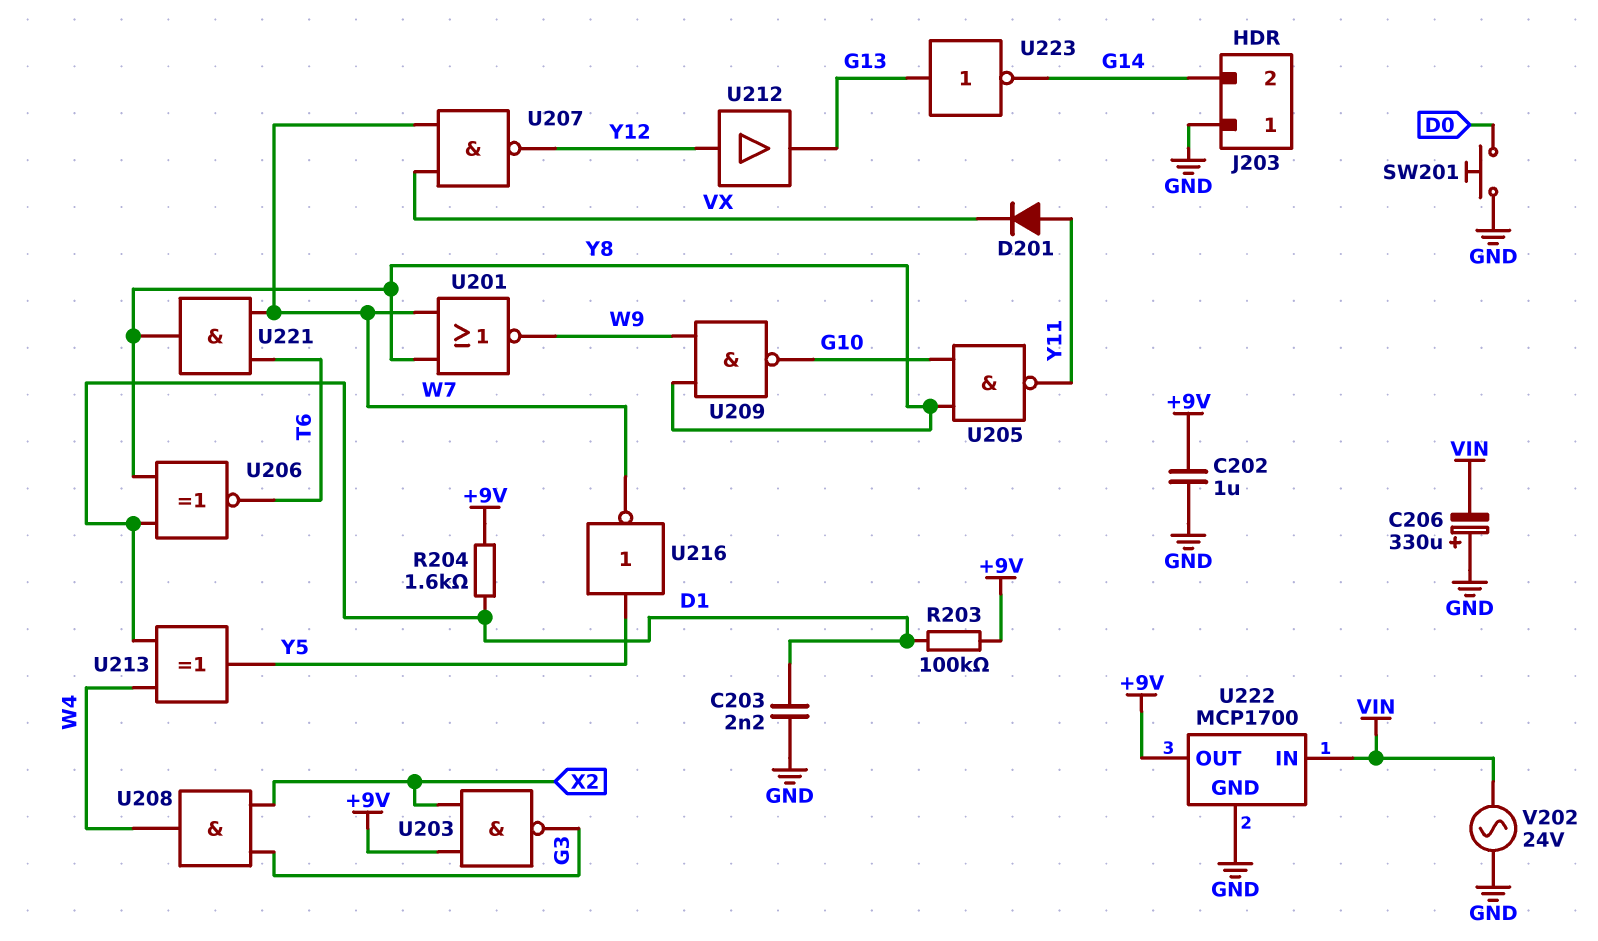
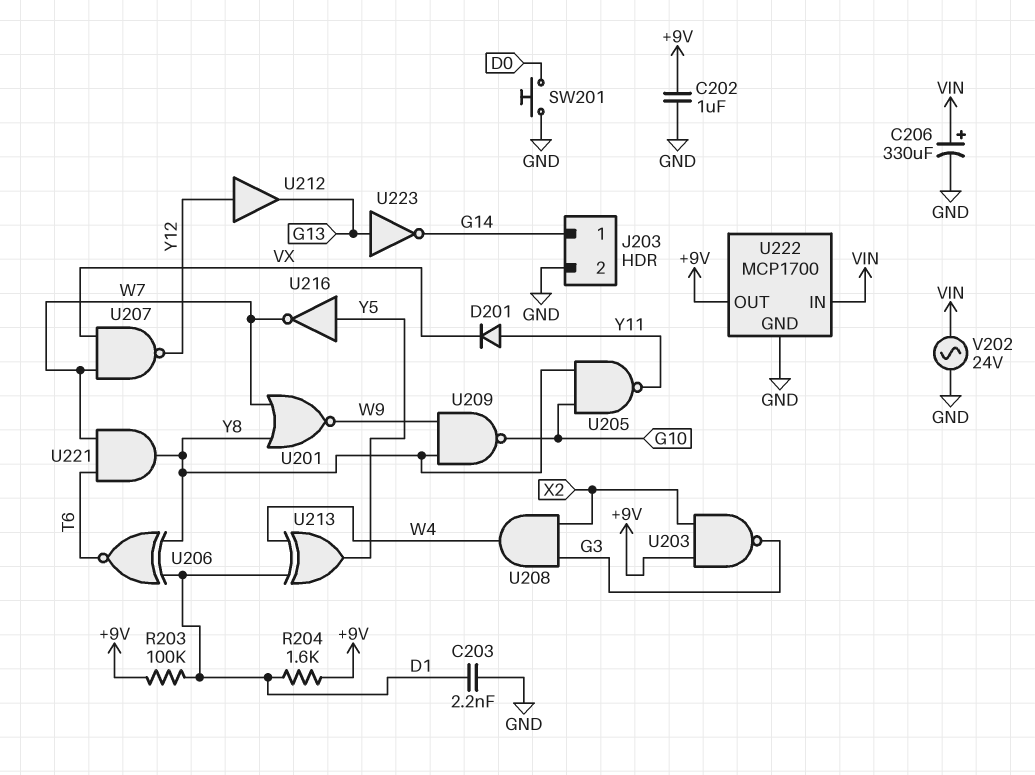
C206: 330uF (plus GND, minus VIN) -> 330uF (plus VIN, minus GND)
J203 pin 1: GND -> G14
J203 pin 2: G14 -> GND

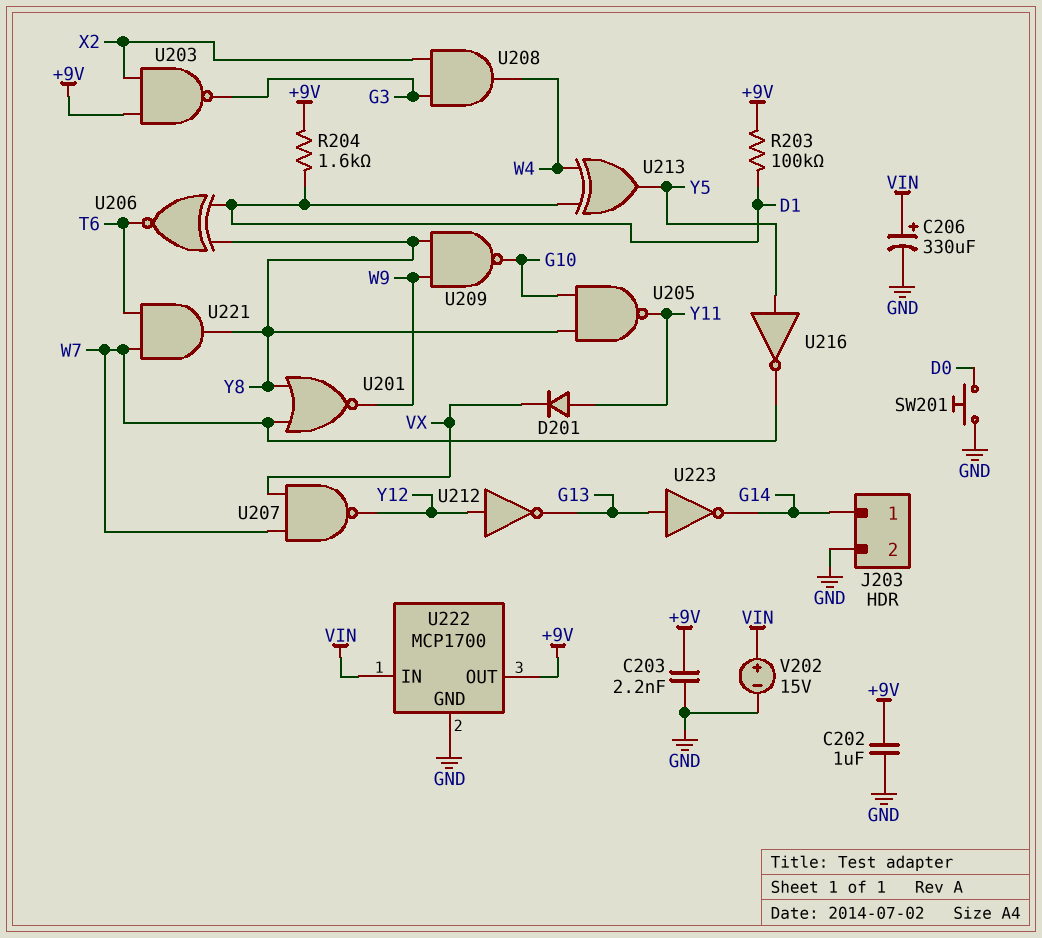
C203: 2.2nF (D1, GND) -> 2.2nF (+9V, GND)
U212: buffer (in Y12, out G13) -> NOT (in Y12, out G13)
V202: AC 24V (GND, VIN) -> 15V (plus VIN, minus GND)

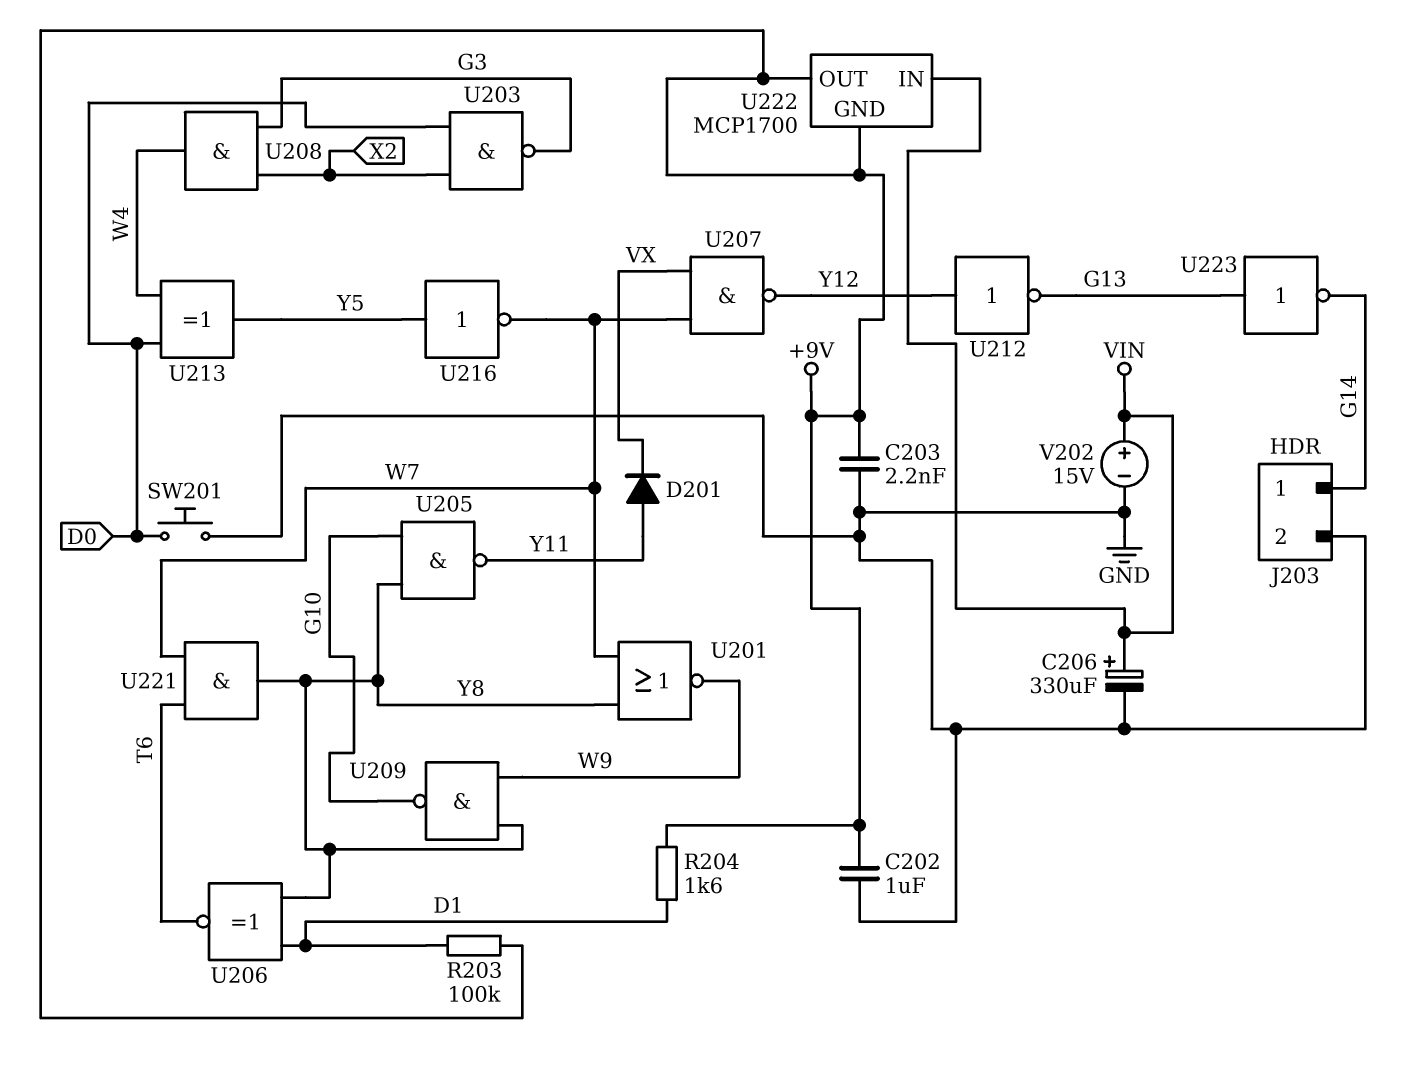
U203: NAND (in +9V, in X2, out G3) -> NAND (in D0, in X2, out G3)
U213: XOR (in D1, in W4, out Y5) -> XOR (in D0, in W4, out Y5)
U222 pin GND: GND -> +9V

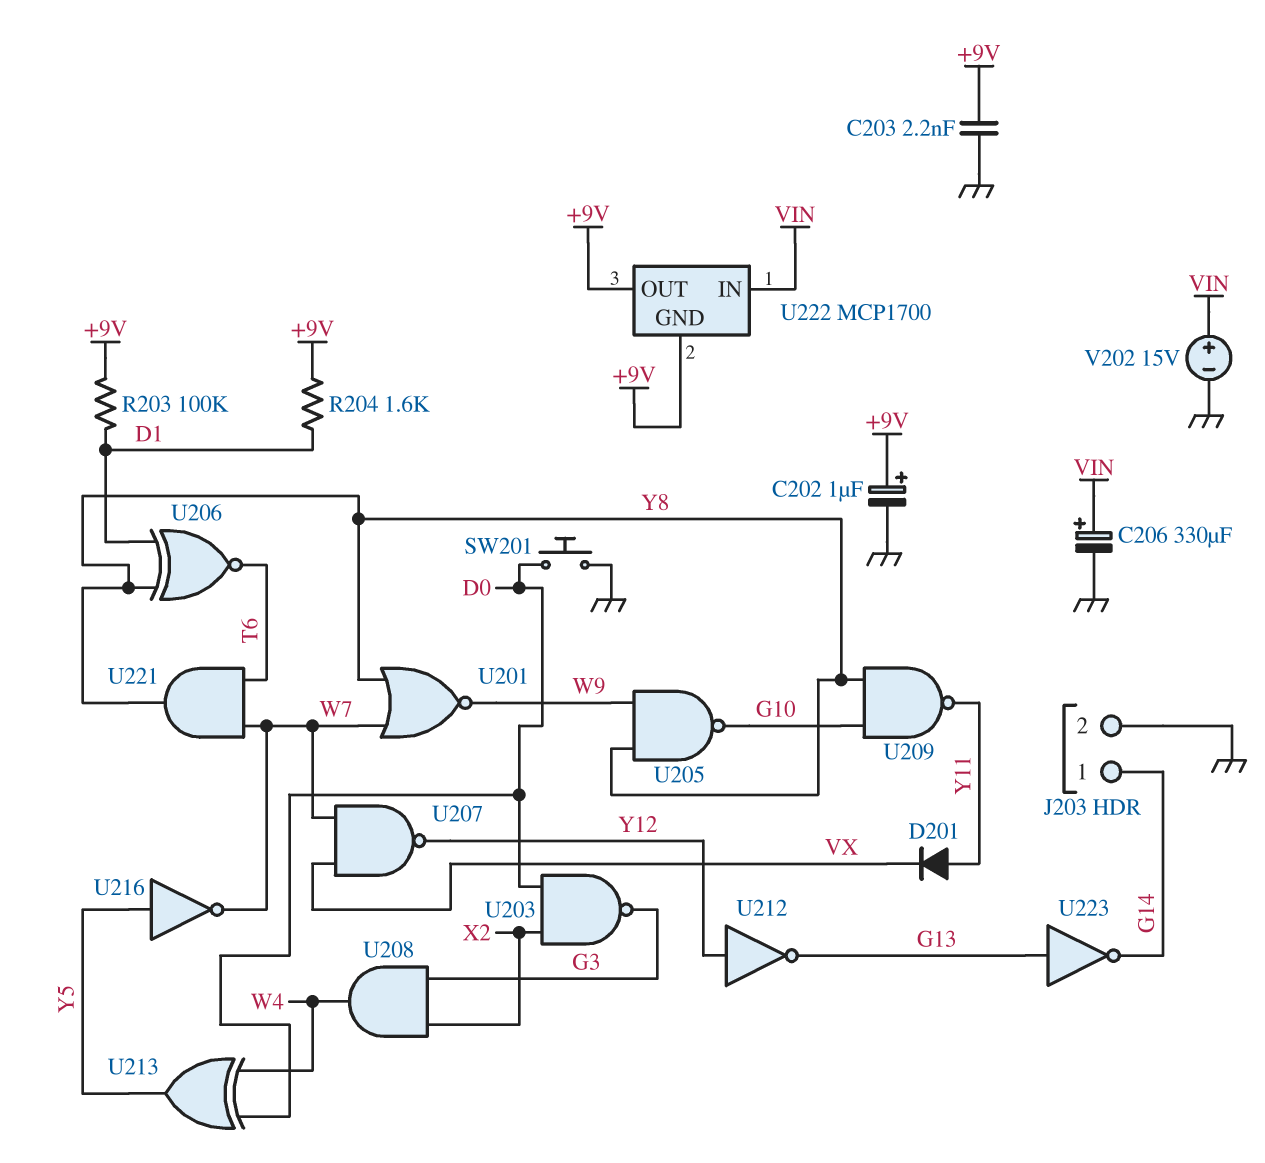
C202: 1uF (+9V, GND) -> 1uF (plus +9V, minus GND)
U205: NAND (in G10, in Y8, out Y11) -> NAND (in W9, in Y8, out G10)
U209: NAND (in W9, in Y8, out G10) -> NAND (in G10, in Y8, out Y11)

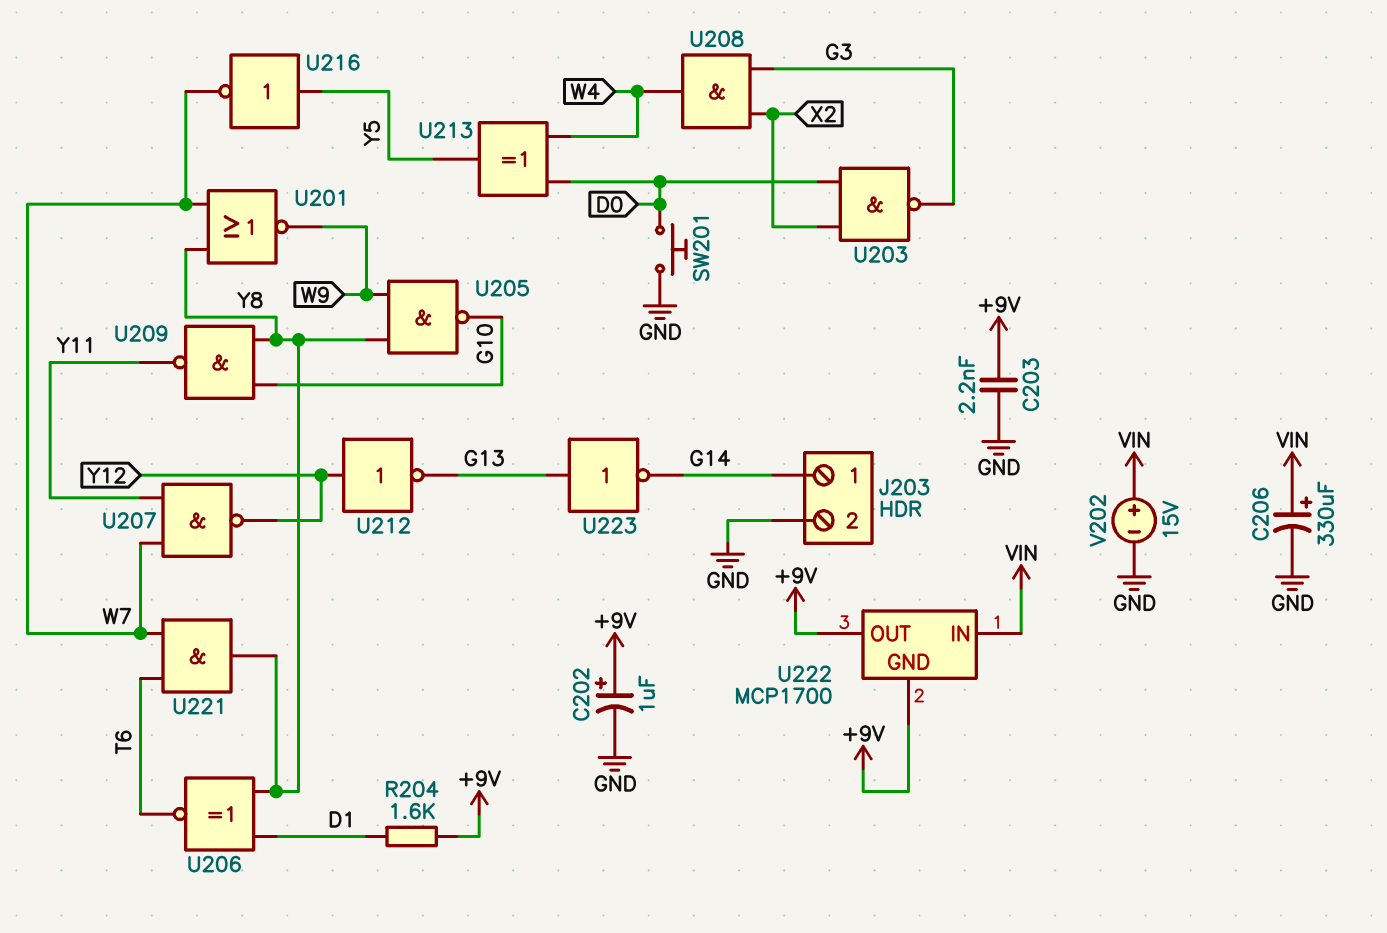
D201: diode (A Y11, K VX) -> none
R203: 100k (+9V, D1) -> none
U207: NAND (in VX, in W7, out Y12) -> NAND (in W7, in Y11, out Y12)

